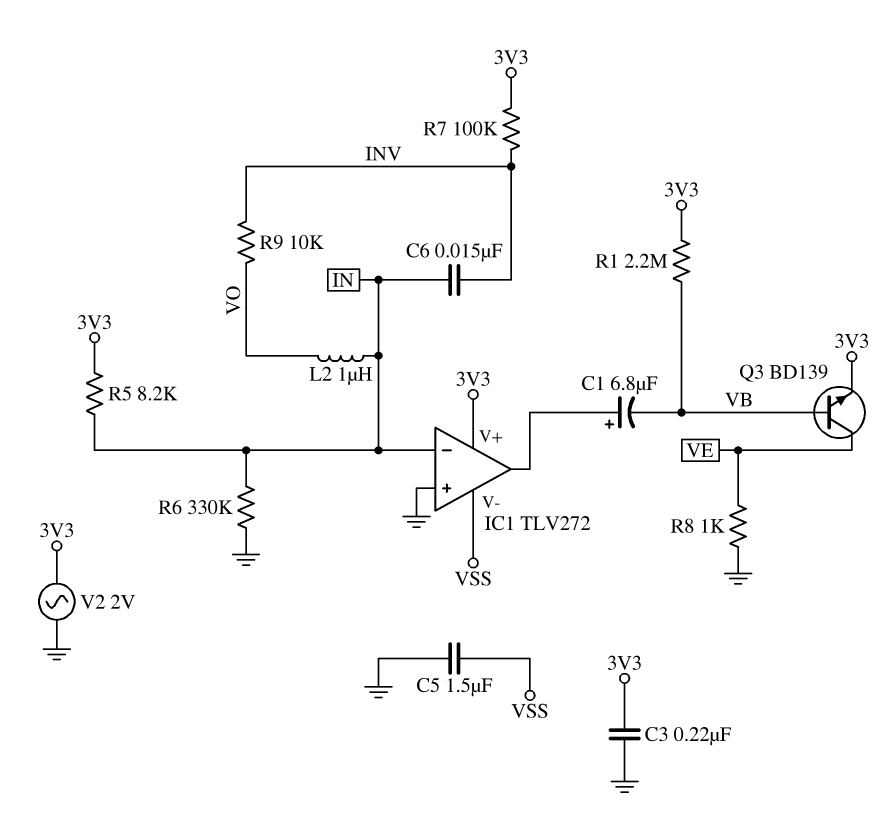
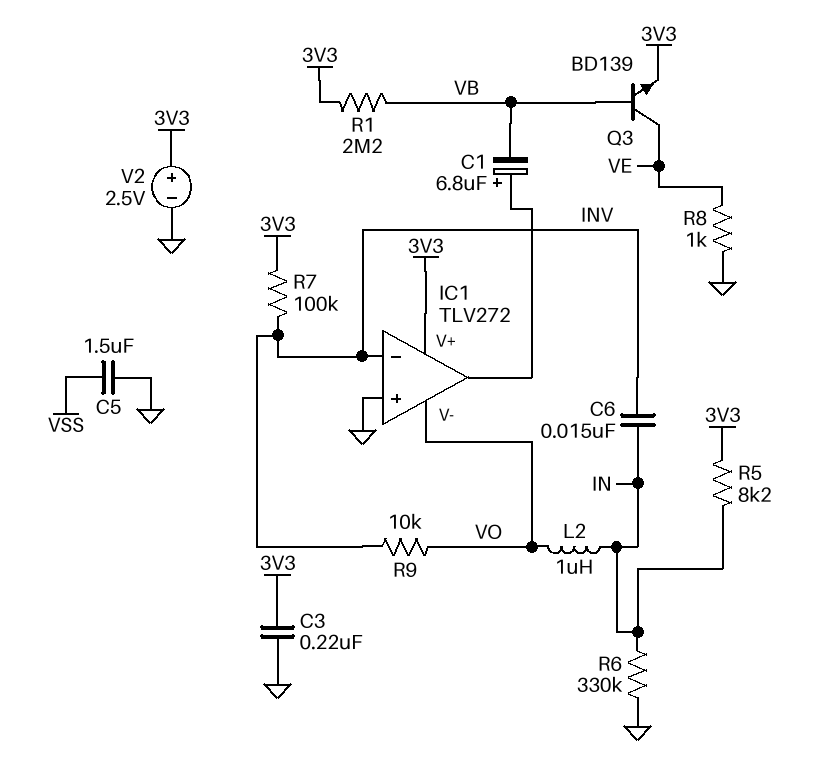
IC1 pin V-: VSS -> VO
IC1 pin in-: IN -> INV
V2: AC 2V (3V3, GND) -> 2.5V (plus 3V3, minus GND)

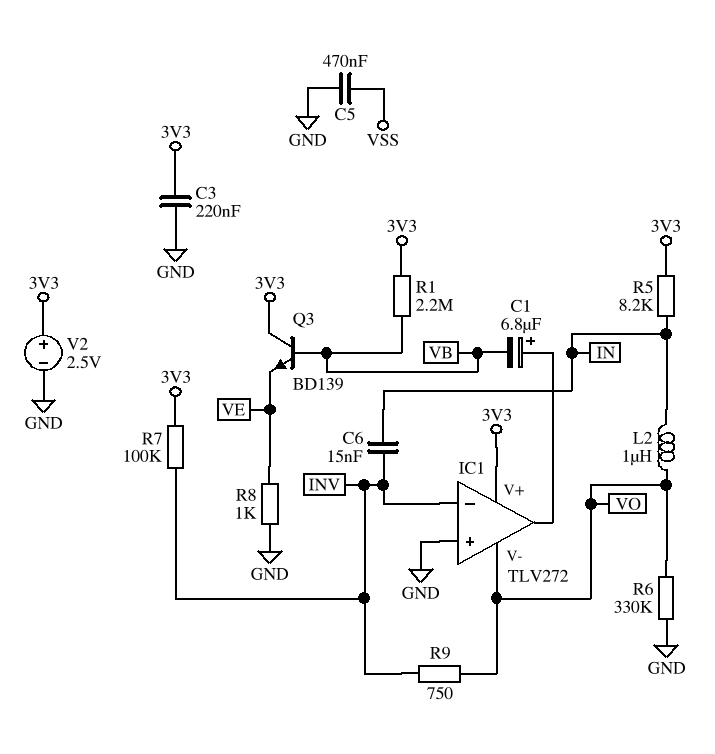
C5: 1.5uF (GND, VSS) -> 470nF (GND, VSS)
Q3: NPN BD139 (B VB, C VE, E 3V3) -> NPN BD139 (B VB, C 3V3, E VE)
R6: 330k (GND, IN) -> 330k (GND, VO)
R9: 10k (INV, VO) -> 750 (INV, VO)

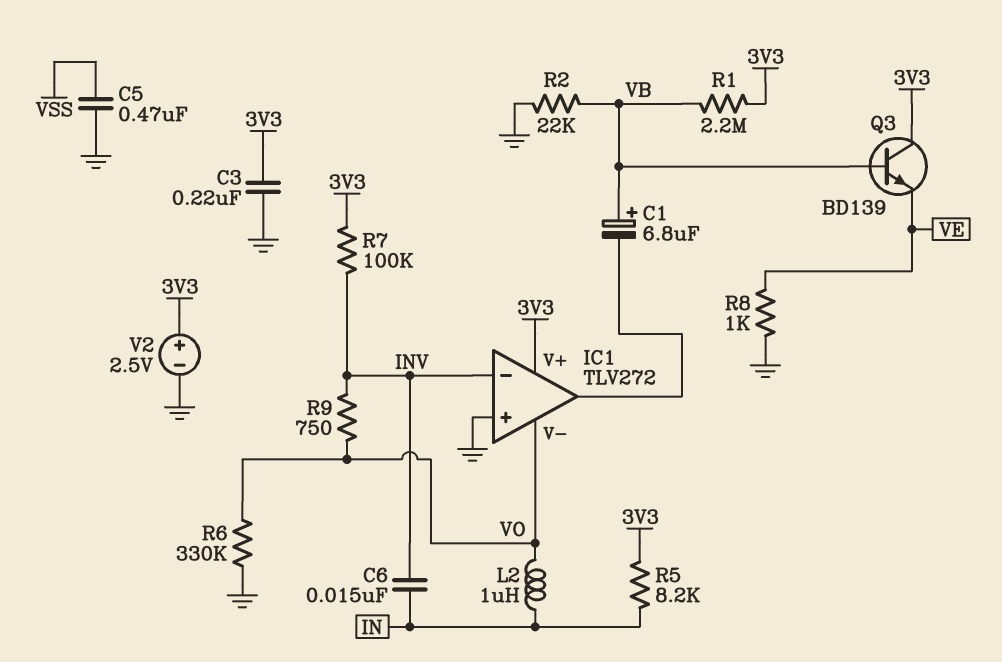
C1: 6.8uF (plus IC1/out, minus VB) -> 6.8uF (plus VB, minus IC1/out)
R2: none -> 22k (GND, VB)

